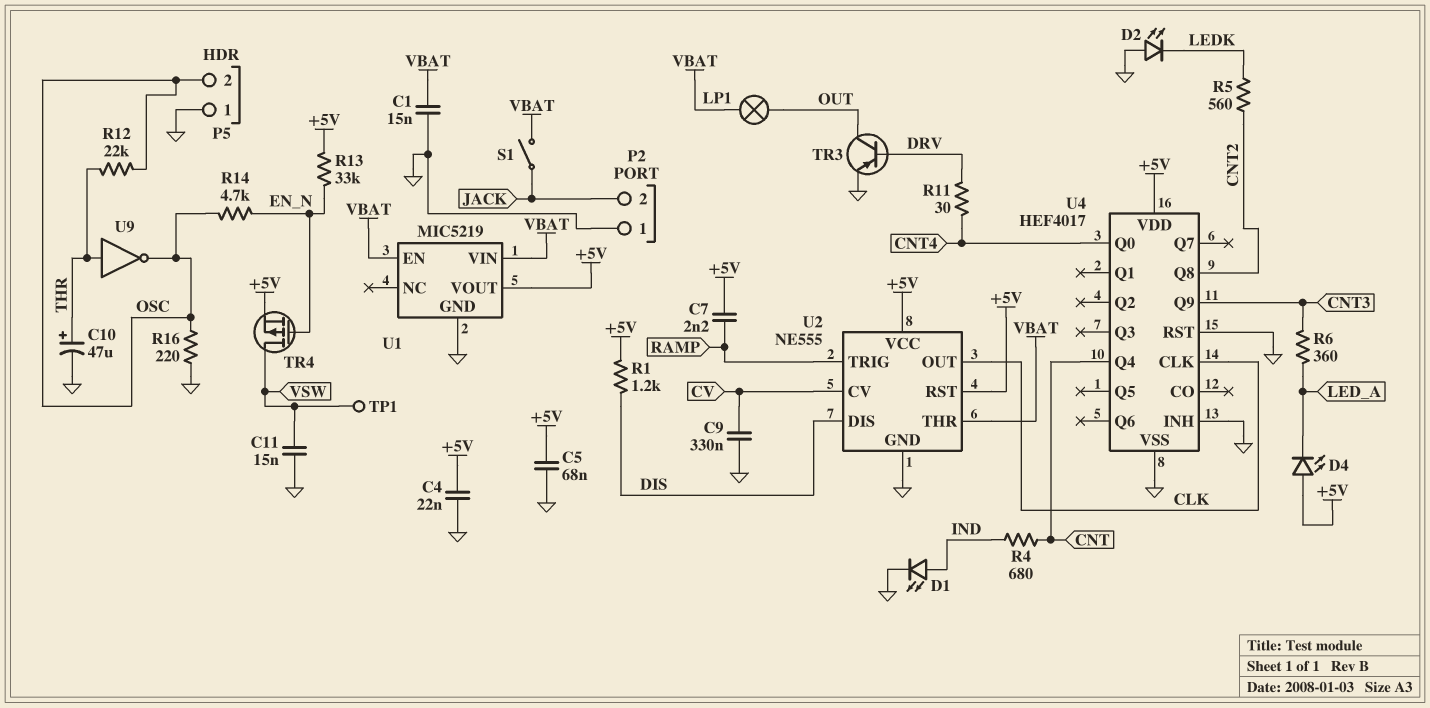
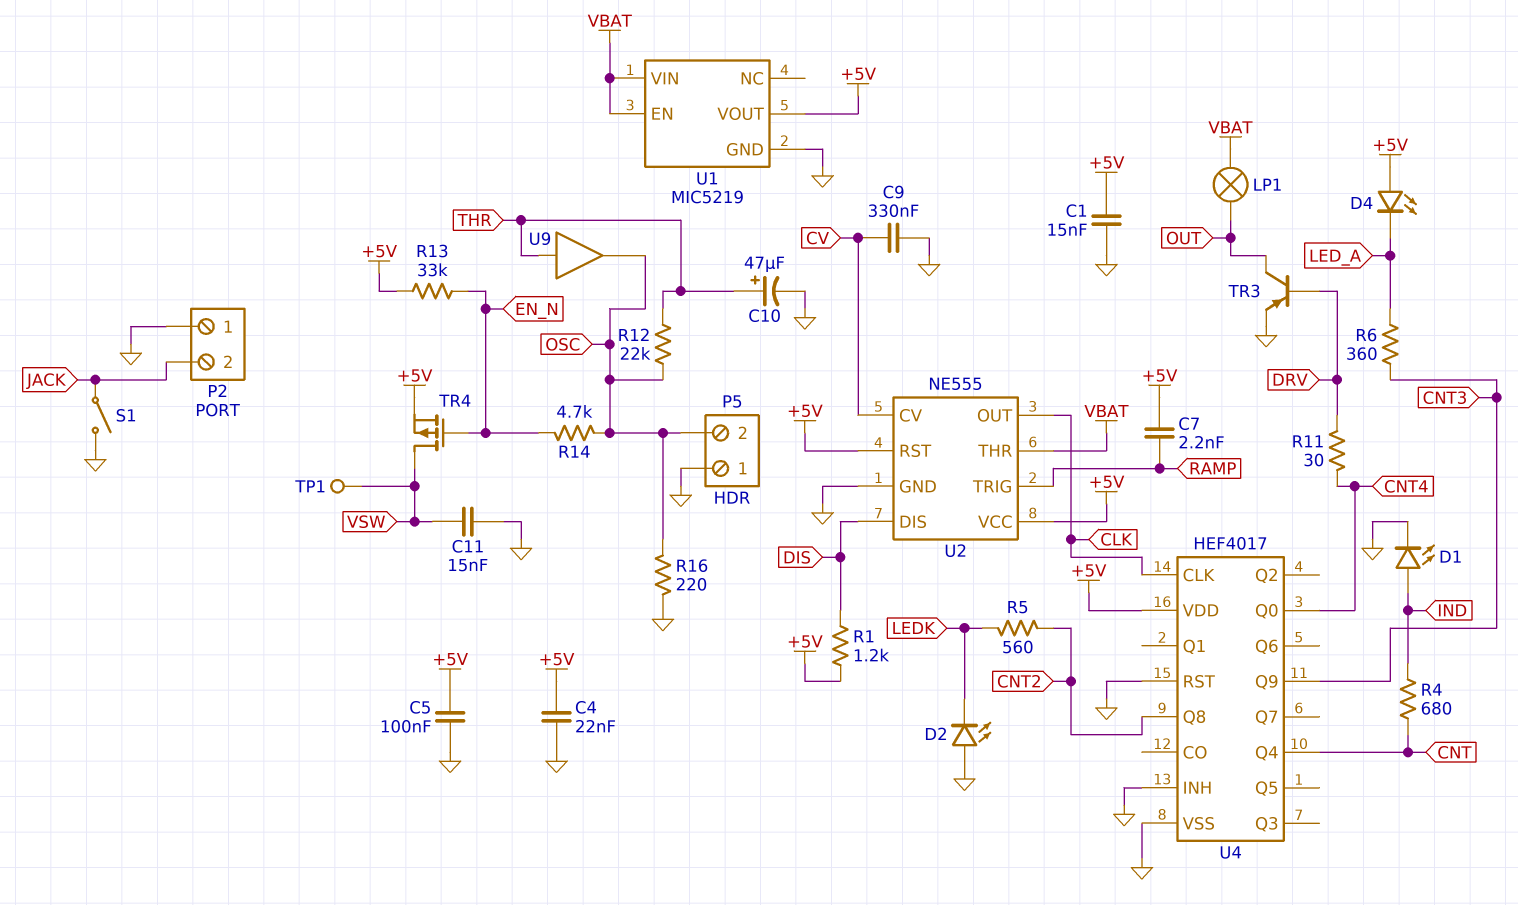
C1: 15nF (GND, VBAT) -> 15nF (+5V, GND)
C5: 68nF (+5V, GND) -> 100nF (+5V, GND)
S1: switch (JACK, VBAT) -> switch (GND, JACK)
U9: NOT (in THR, out OSC) -> buffer (in THR, out OSC)

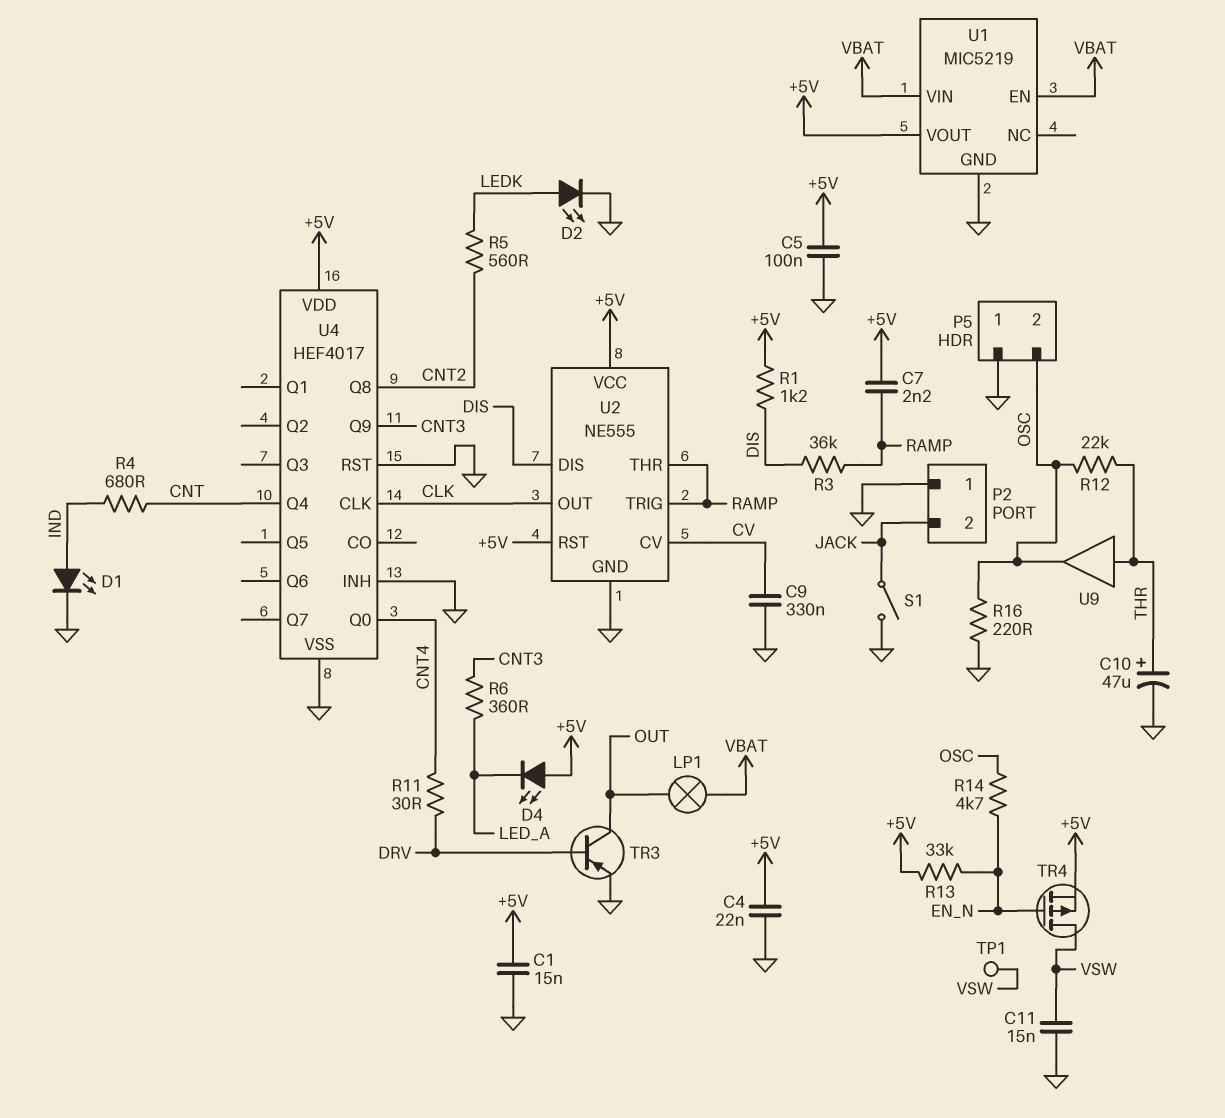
D2: LED (A GND, K LEDK) -> LED (A LEDK, K GND)
R3: none -> 36k (DIS, RAMP)
U2 pin THR: VBAT -> RAMP

